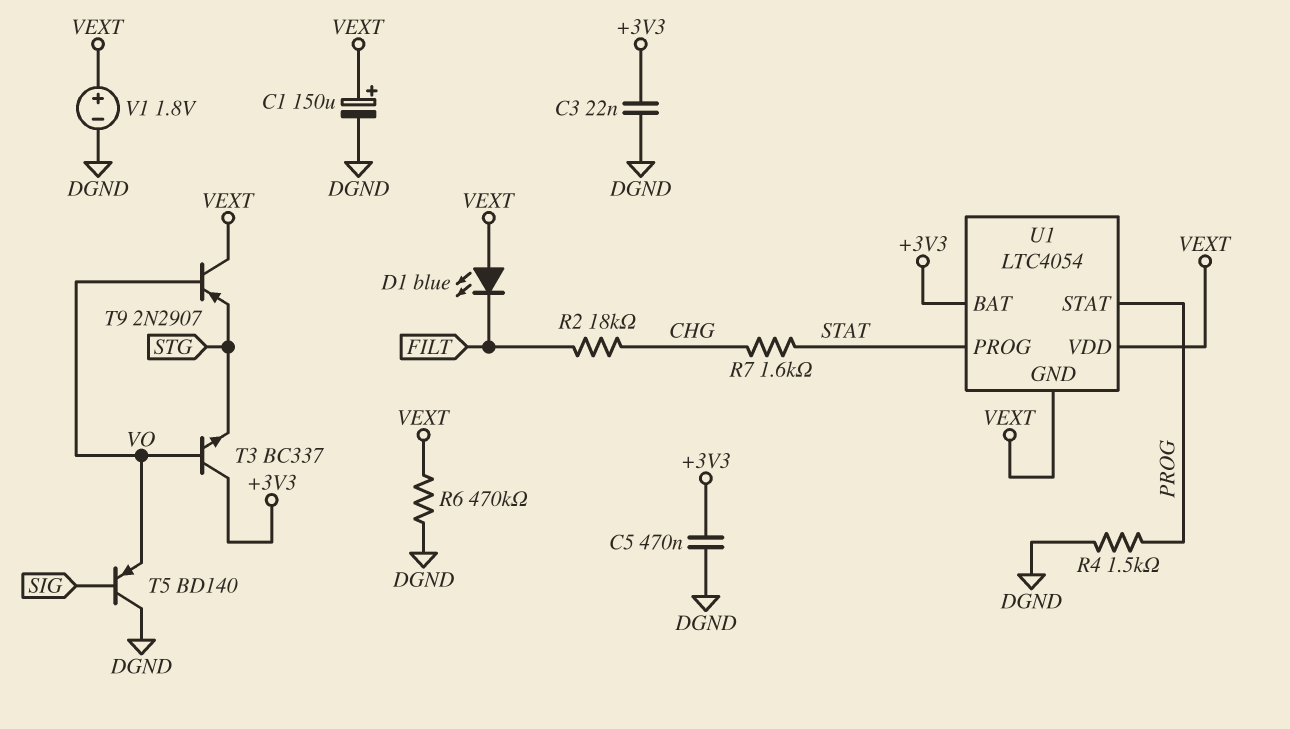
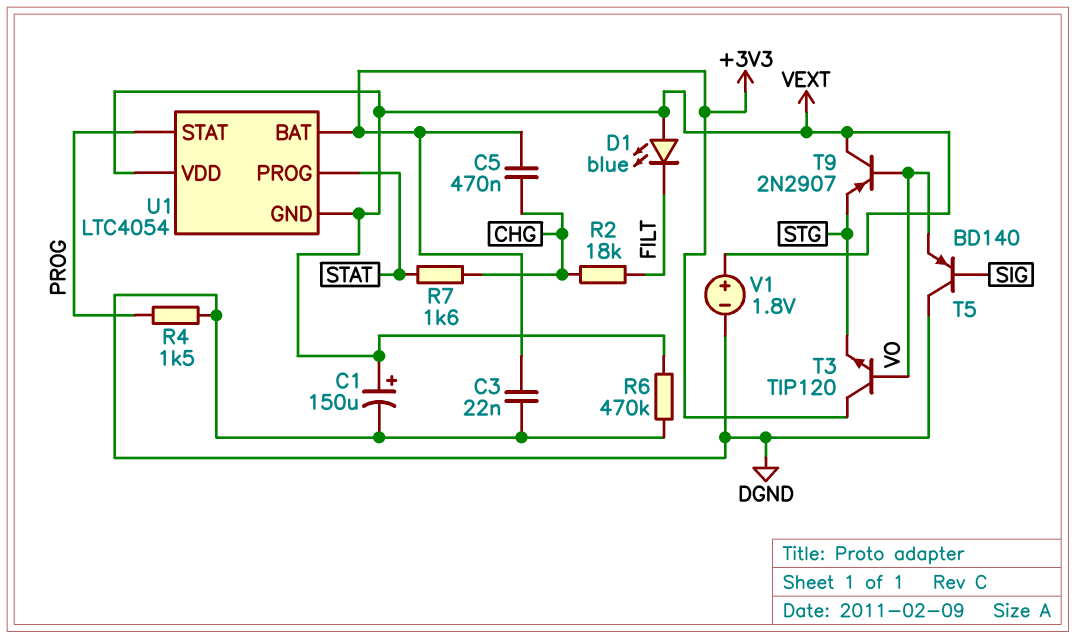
C5: 470nF (+3V3, DGND) -> 470nF (+3V3, CHG)
T3: NPN BC337 (B VO, C +3V3, E STG) -> NPN TIP120 (B VO, C +3V3, E STG)

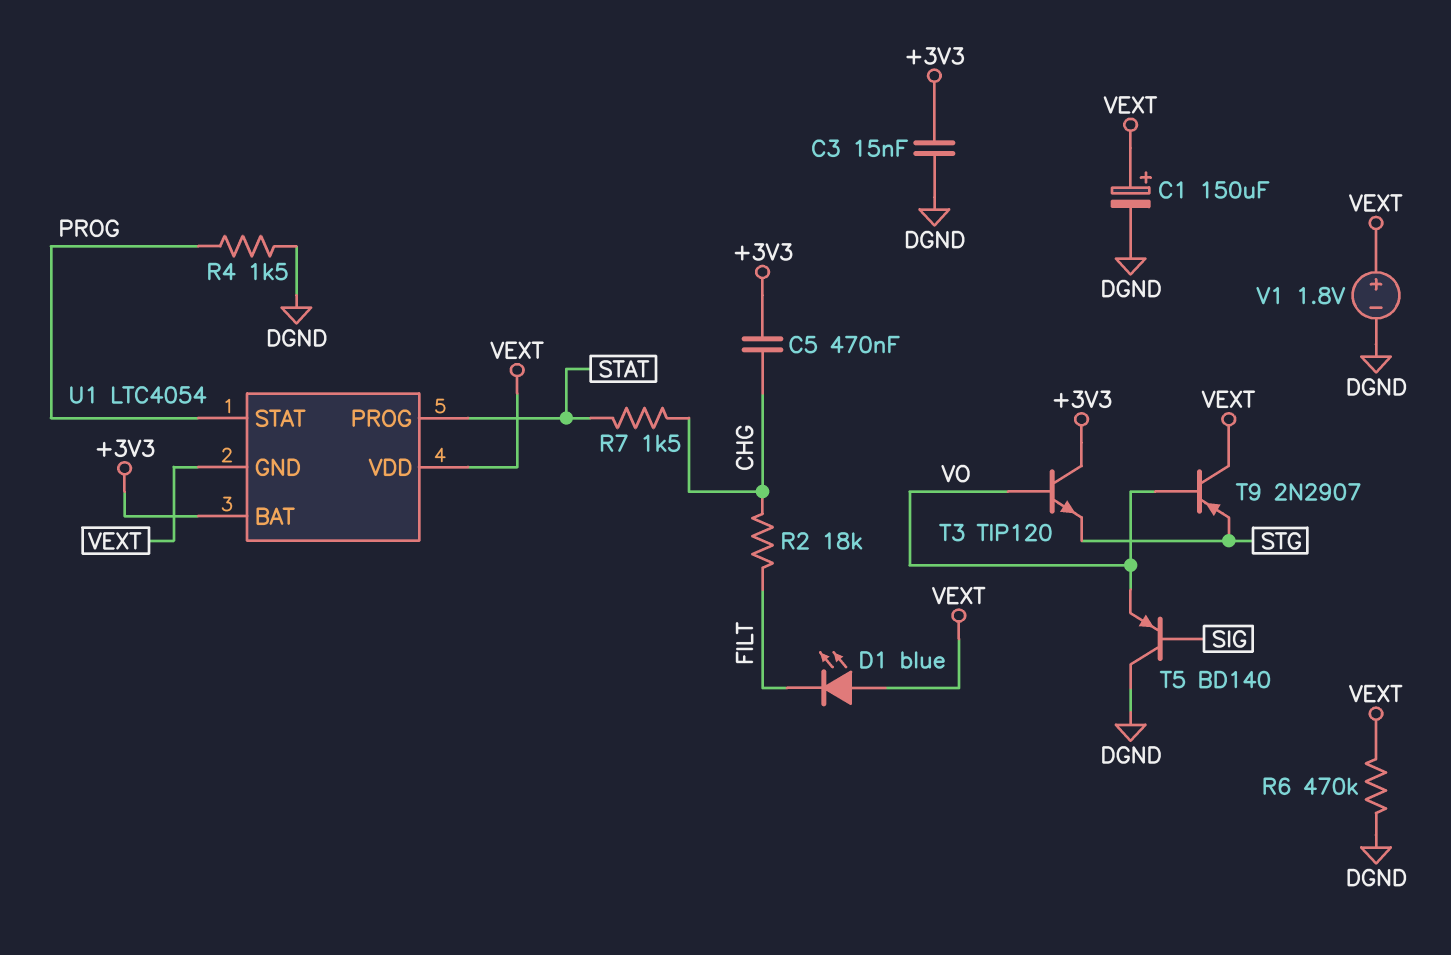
C3: 22nF (+3V3, DGND) -> 15nF (+3V3, DGND)
R7: 1.6k (CHG, STAT) -> 1.5k (CHG, STAT)

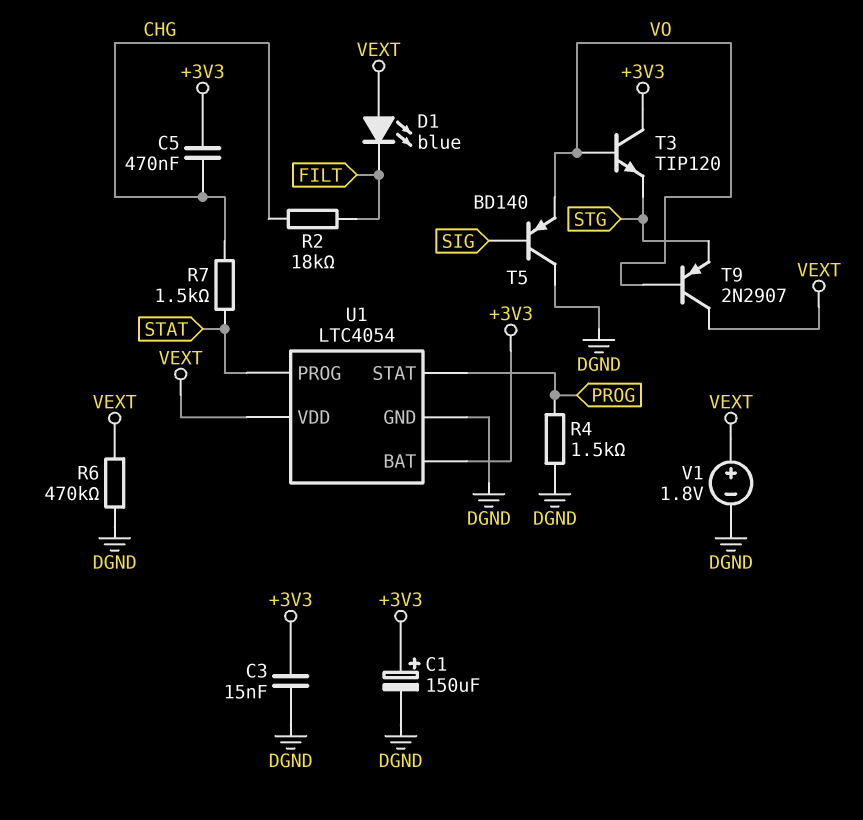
C1: 150uF (plus VEXT, minus DGND) -> 150uF (plus +3V3, minus DGND)
U1 pin GND: VEXT -> DGND

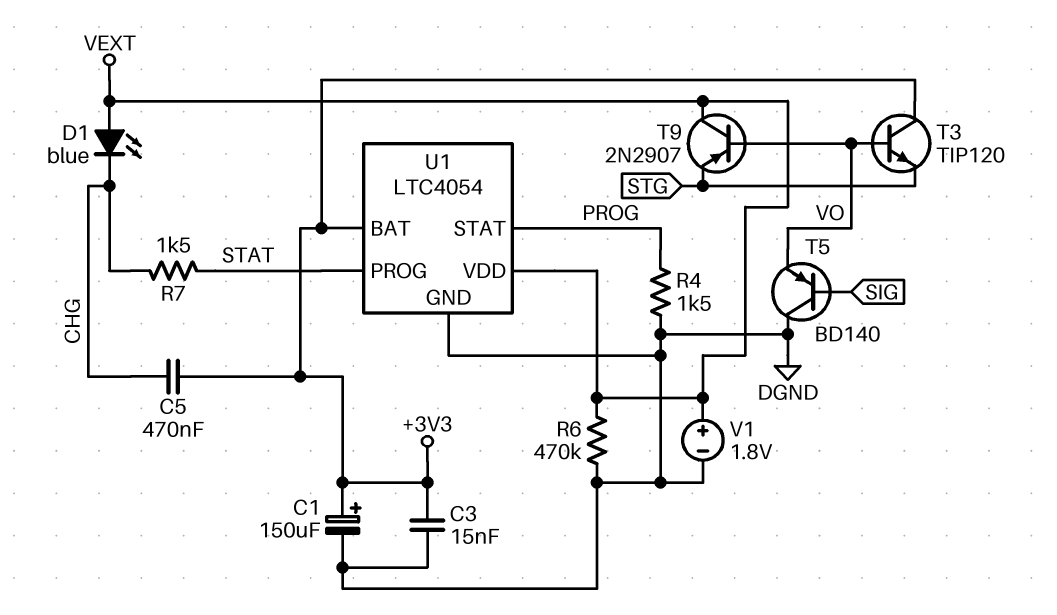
D1: LED blue (A VEXT, K FILT) -> LED blue (A VEXT, K CHG)
R2: 18k (CHG, FILT) -> none

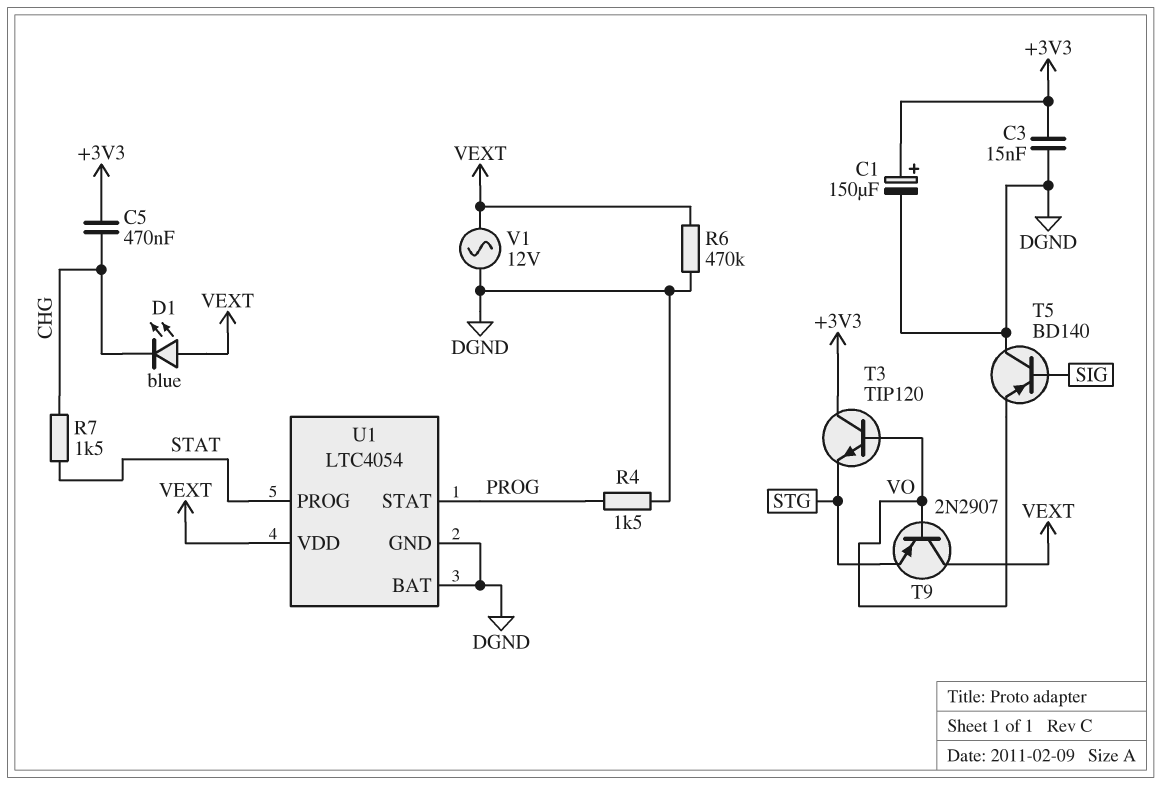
U1 pin BAT: +3V3 -> DGND
V1: 1.8V (plus VEXT, minus DGND) -> AC 12V (DGND, VEXT)

